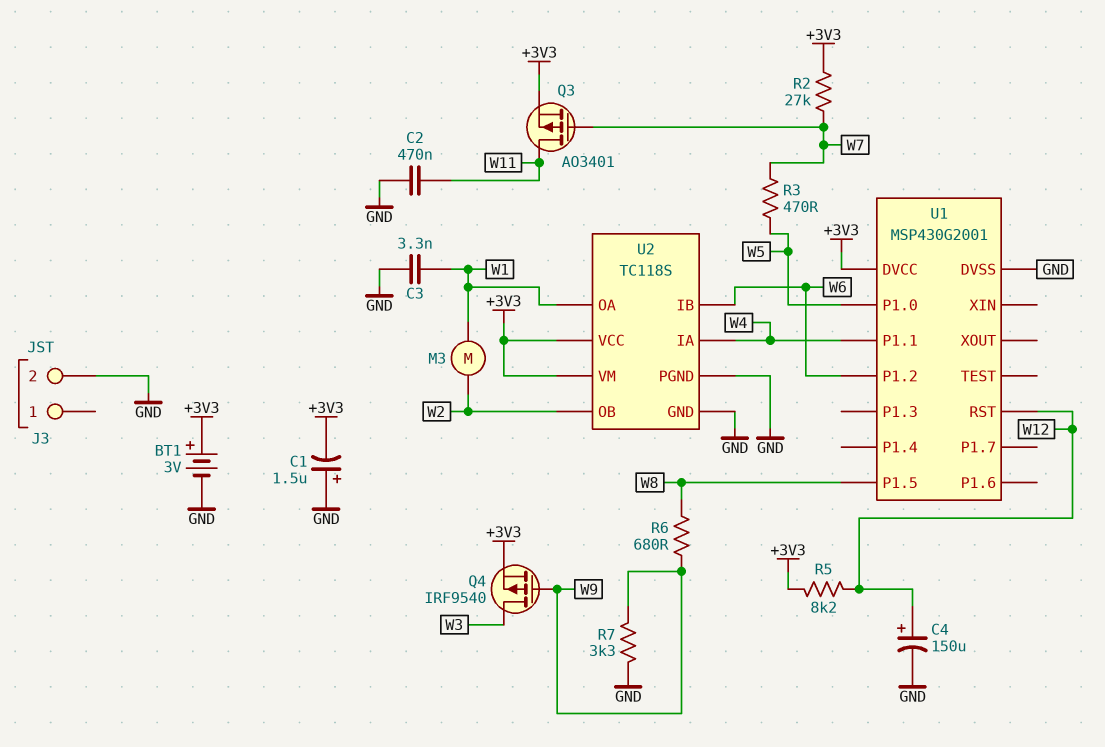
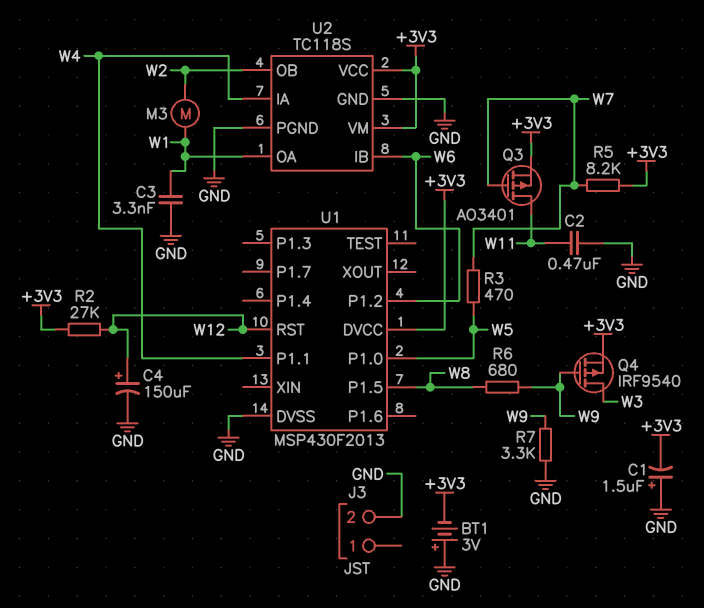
BT1: 3V (plus +3V3, minus GND) -> 3V (plus GND, minus +3V3)
R2: 27k (+3V3, W7) -> 27k (+3V3, W12)
R5: 8.2k (+3V3, W12) -> 8.2k (+3V3, W7)
U1: MSP430G2001 -> MSP430F2013

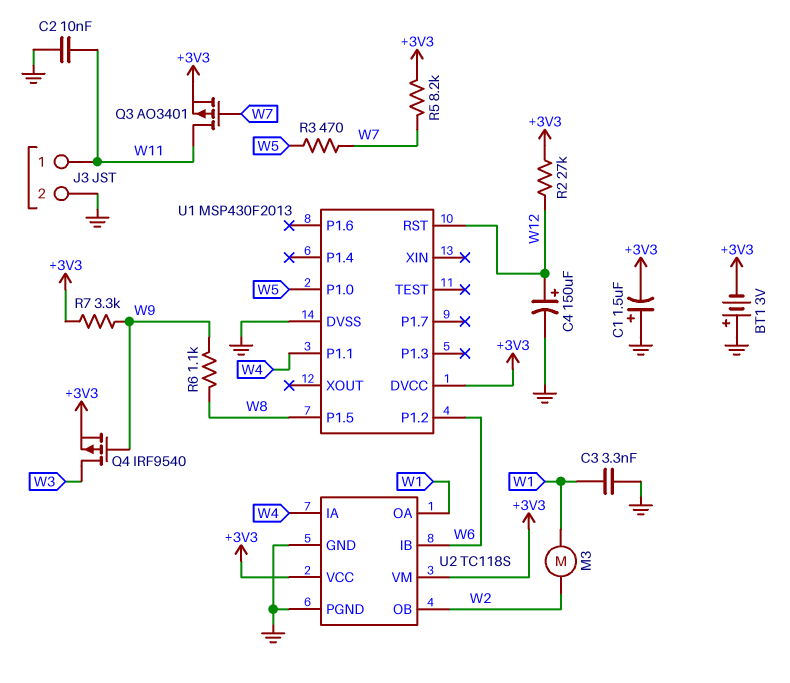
C2: 470nF (GND, W11) -> 10nF (GND, W11)
J3 pin 1: none -> W11
R6: 680 (W8, W9) -> 1.1k (W8, W9)
R7: 3.3k (GND, W9) -> 3.3k (+3V3, W9)

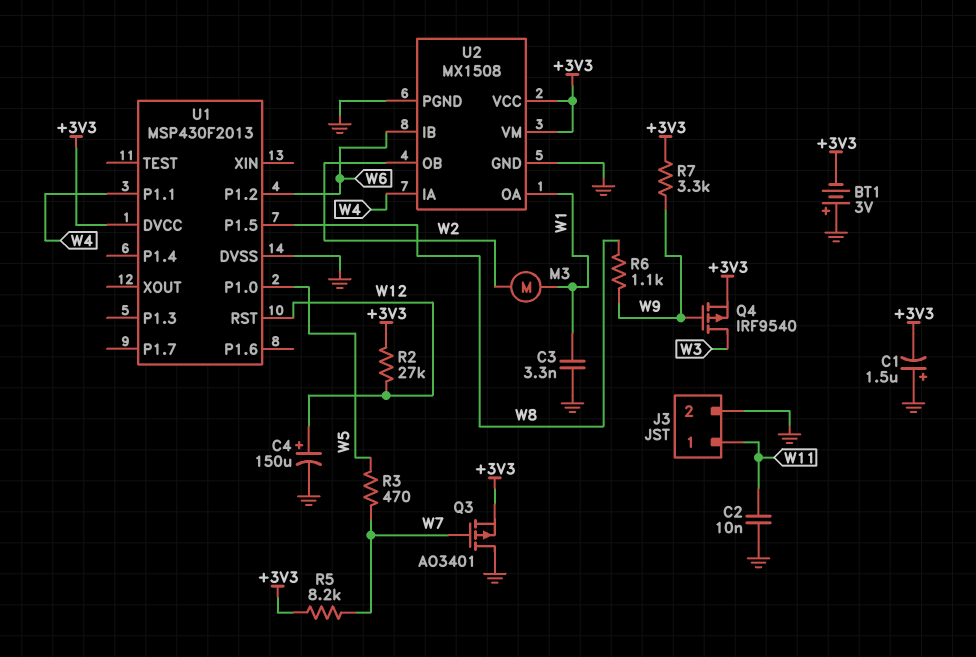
Q3: PMOS AO3401 (G W7, D W11, S +3V3) -> PMOS AO3401 (G W7, D GND, S +3V3)
U2: TC118S -> MX1508

